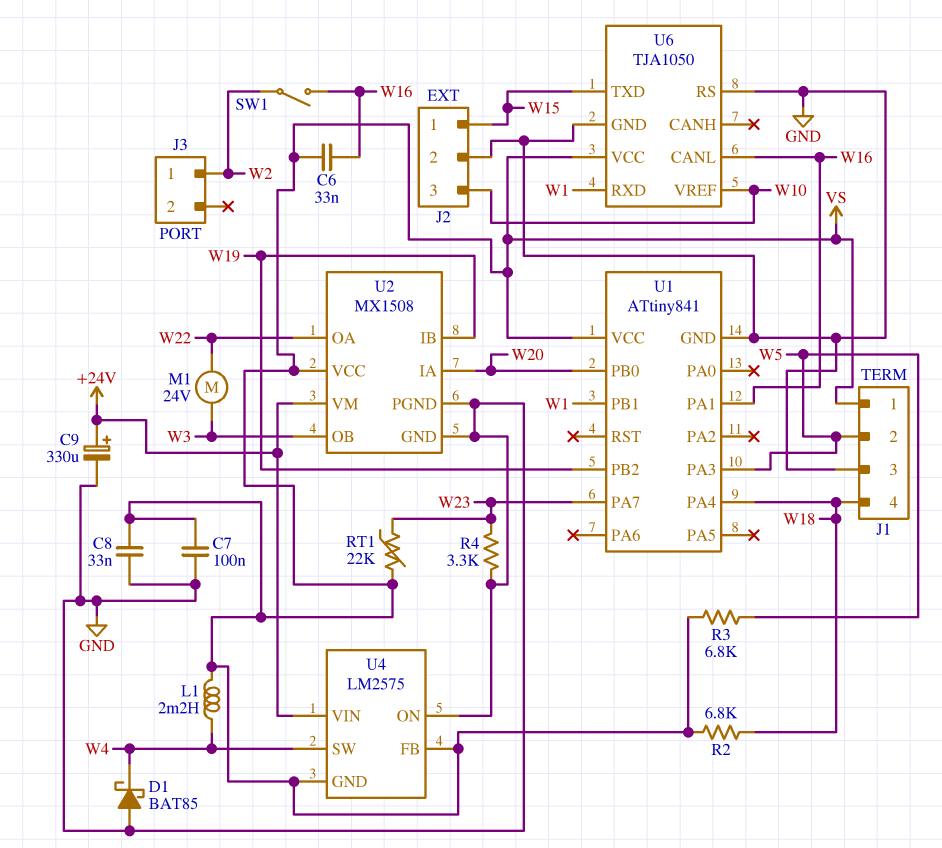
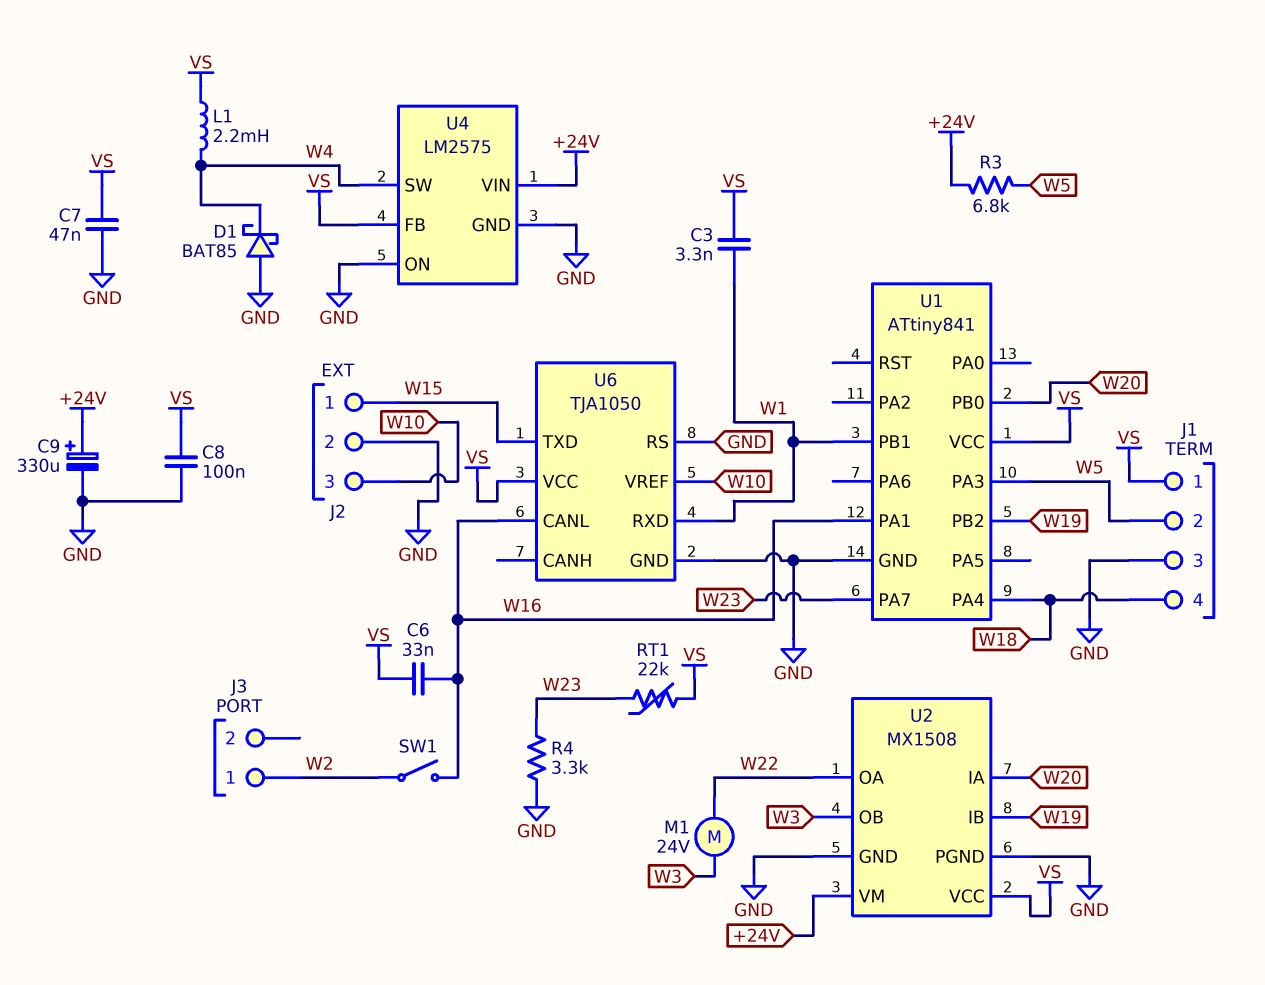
C3: none -> 3.3nF (VS, W1)
C7: 100nF (GND, VS) -> 47nF (GND, VS)
C8: 33nF (GND, VS) -> 100nF (GND, VS)
R2: 6.8k (VS, W18) -> none
R3: 6.8k (VS, W5) -> 6.8k (+24V, W5)
U4 pin GND: VS -> GND

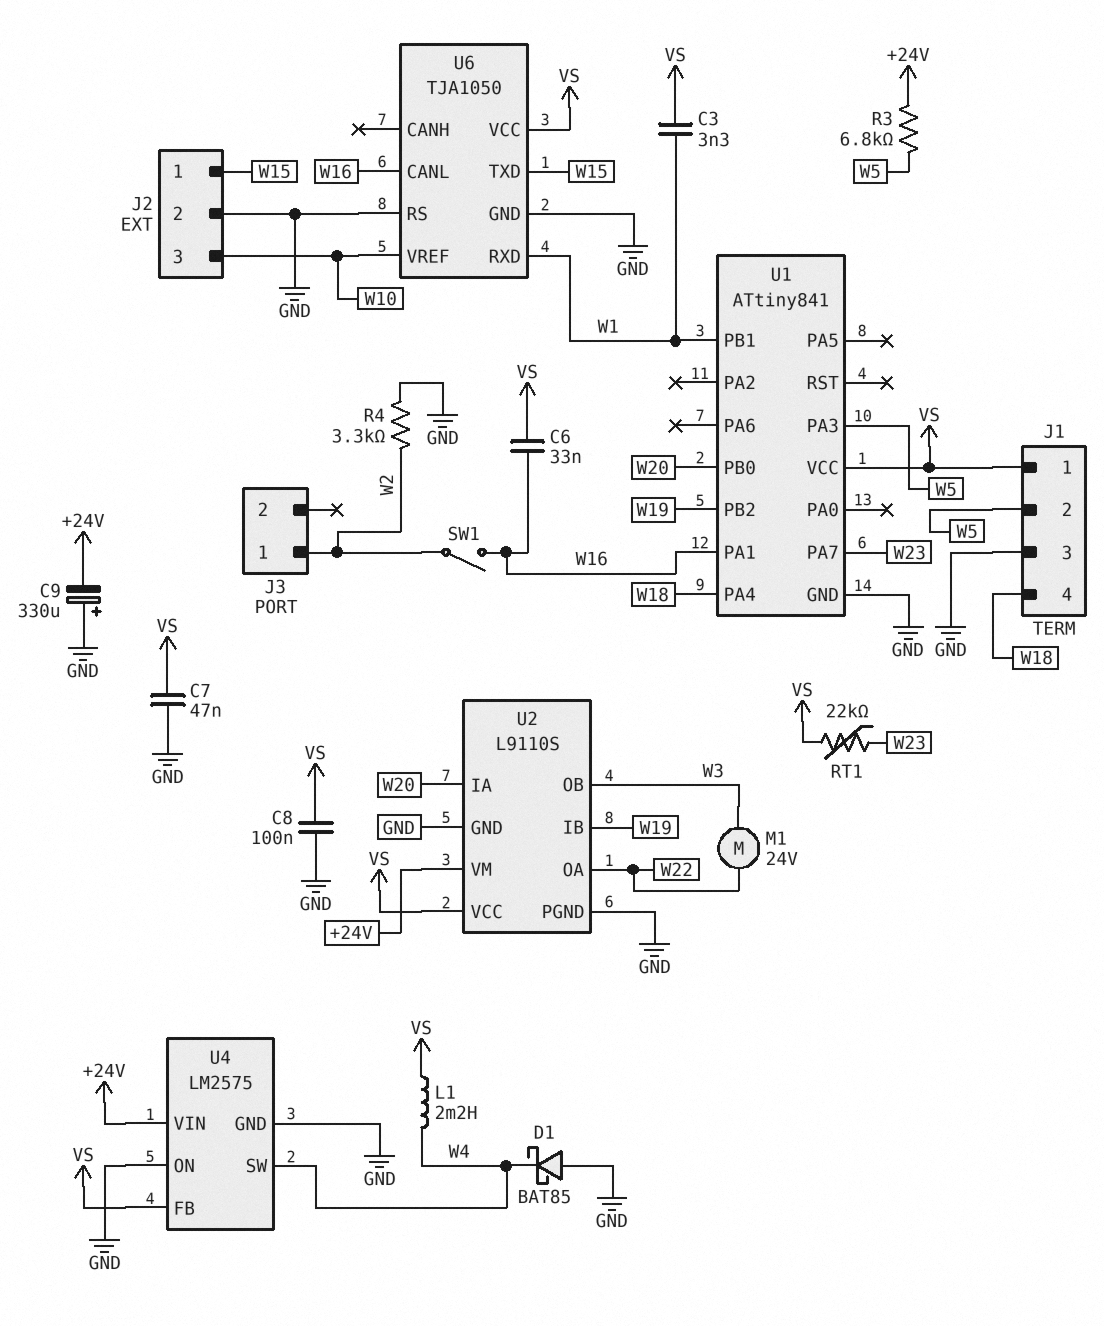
C9: 330uF (plus +24V, minus GND) -> 330uF (plus GND, minus +24V)
R4: 3.3k (GND, W23) -> 3.3k (GND, W2)
U2: MX1508 -> L9110S

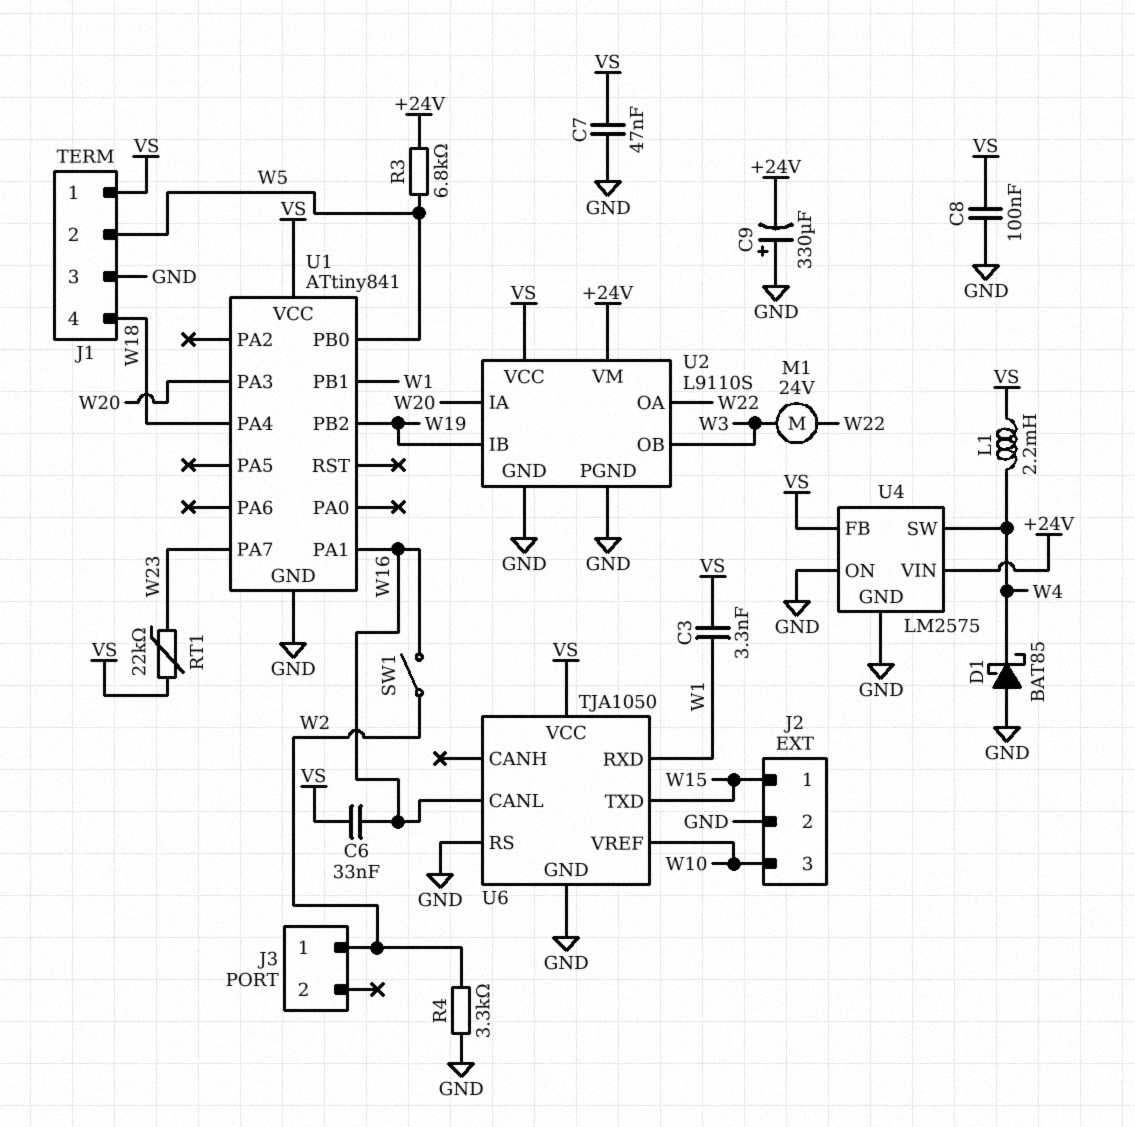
U1 pin PA3: W5 -> W20
U1 pin PB0: W20 -> W5

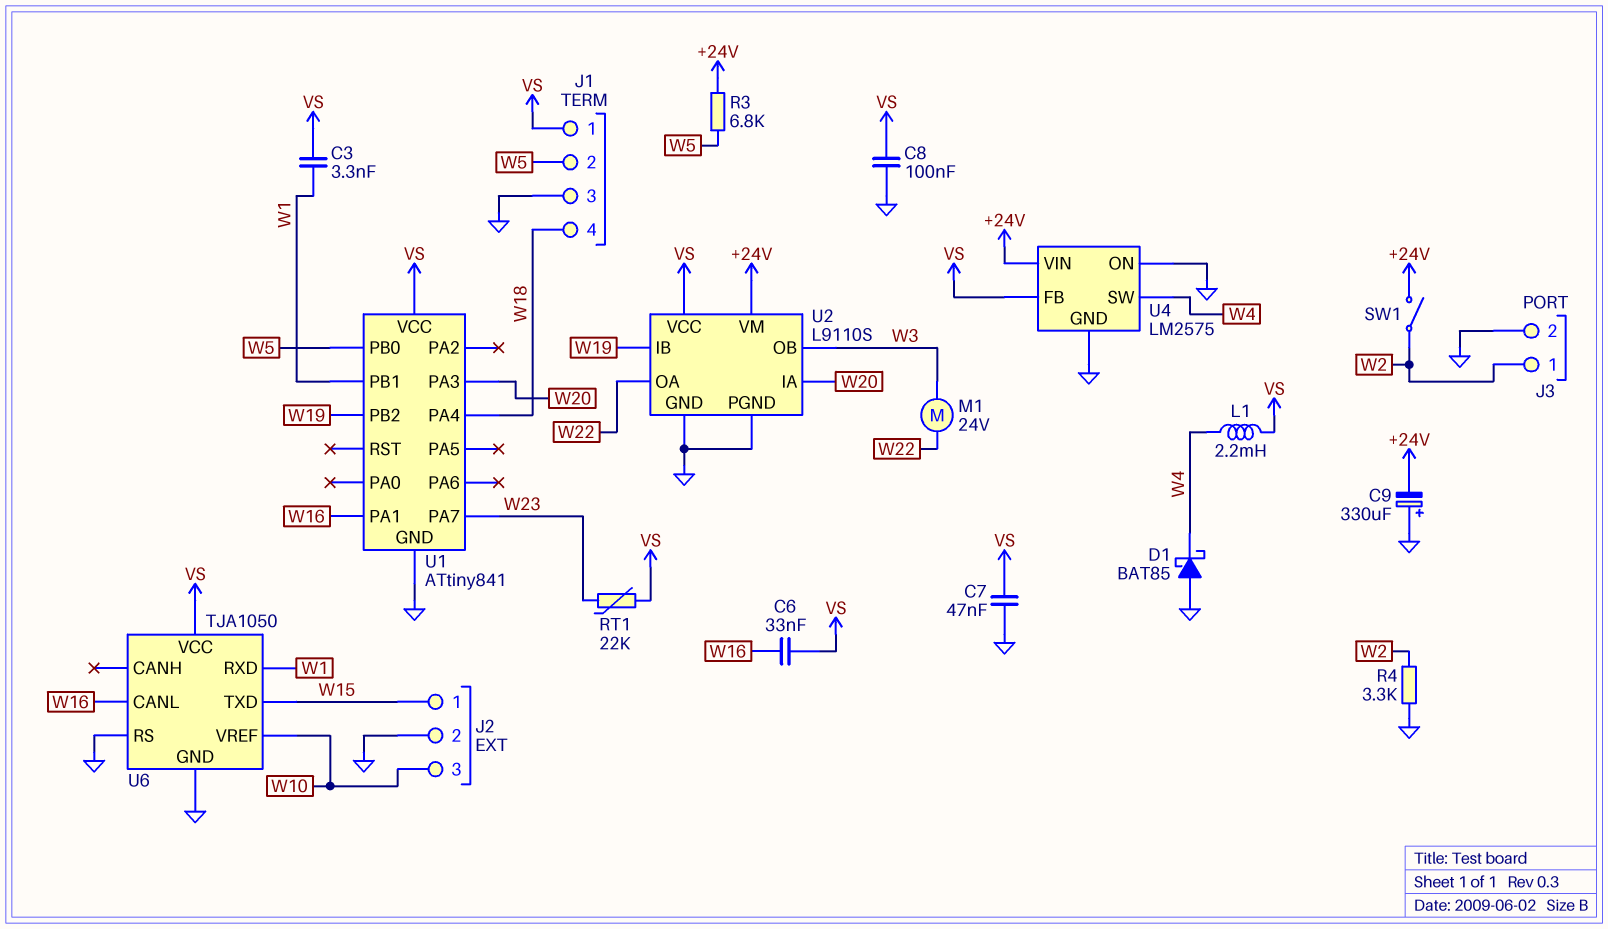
J3 pin 2: none -> GND
SW1: switch (W2, W16) -> switch (+24V, W2)

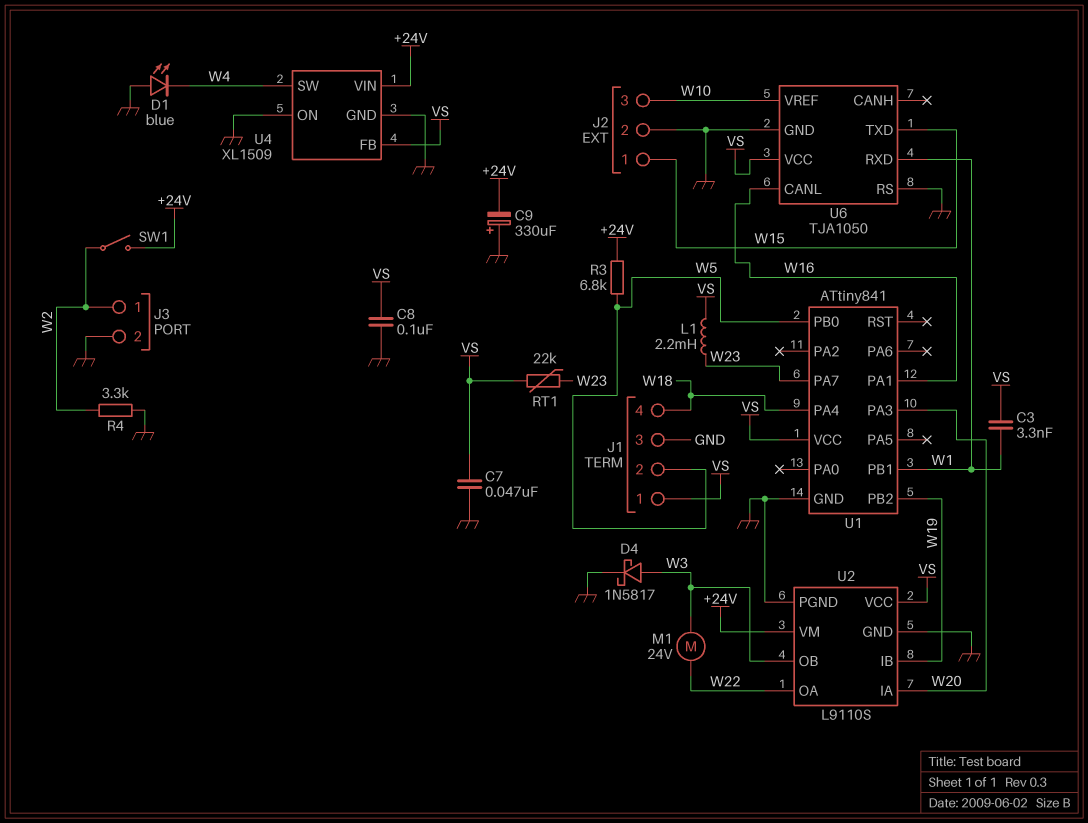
C6: 33nF (VS, W16) -> none
D1: schottky BAT85 (A GND, K W4) -> LED blue (A GND, K W4)
D4: none -> schottky 1N5817 (A W3, K GND)
L1: 2.2mH (VS, W4) -> 2.2mH (VS, W23)
U4: LM2575 -> XL1509

